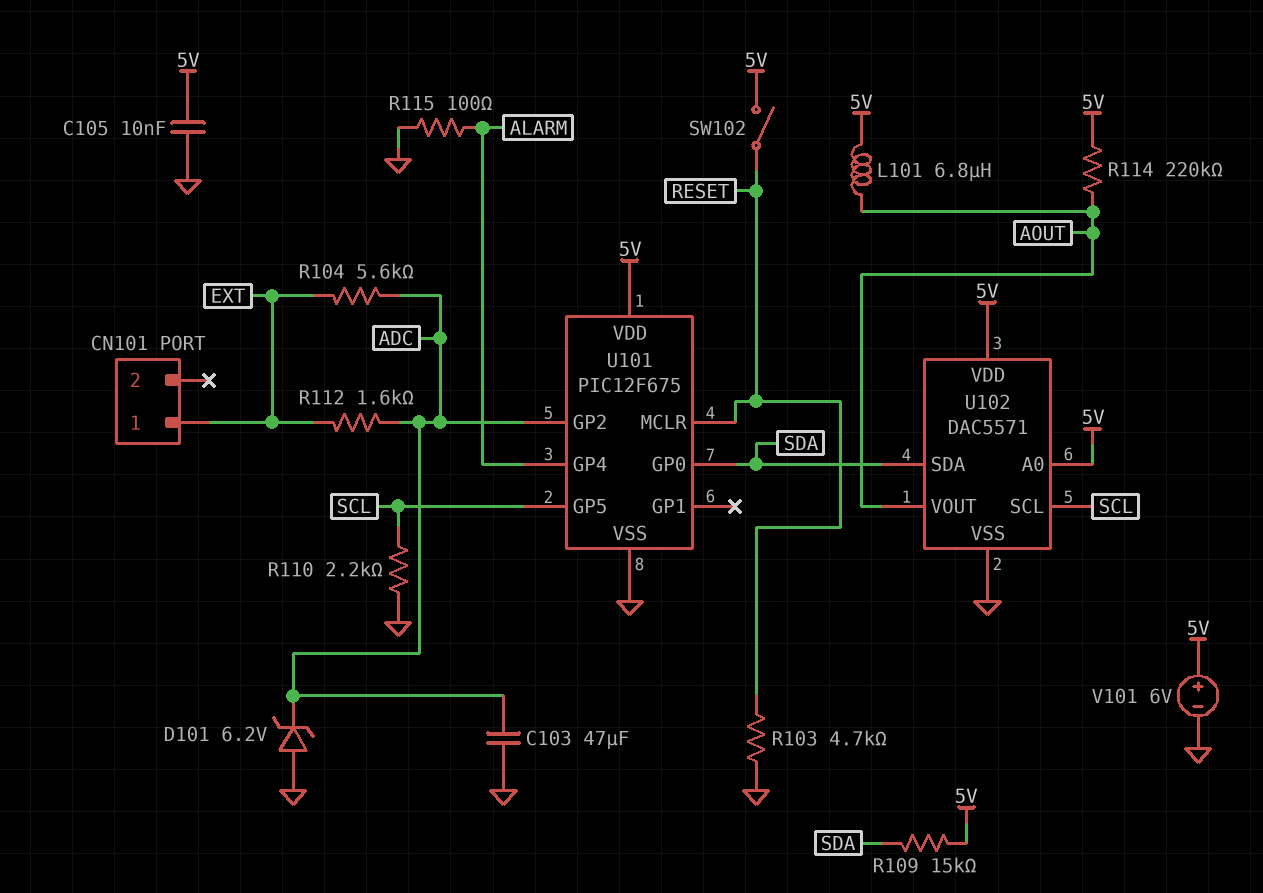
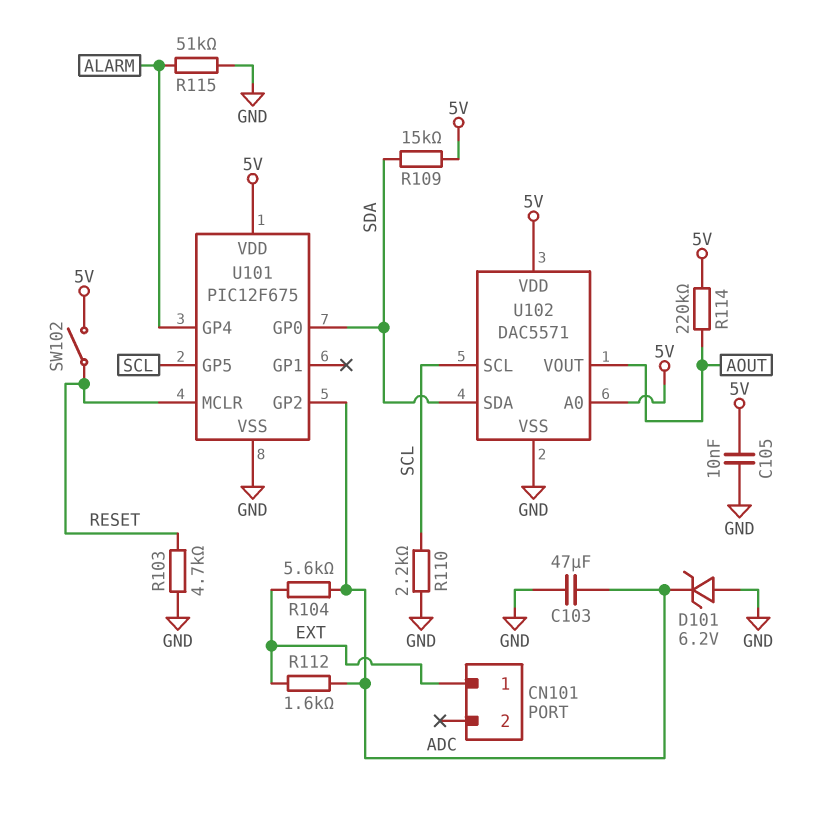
L101: 6.8uH (5V, AOUT) -> none
R115: 100 (ALARM, GND) -> 51k (ALARM, GND)
V101: 6V (plus 5V, minus GND) -> none

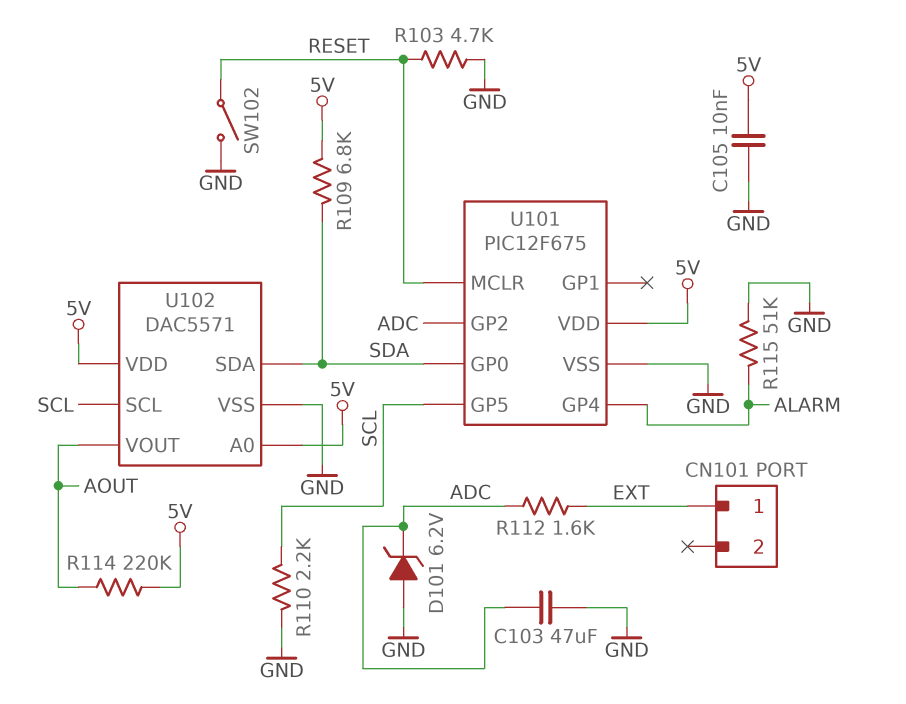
R104: 5.6k (ADC, EXT) -> none
R109: 15k (5V, SDA) -> 6.8k (5V, SDA)
SW102: switch (5V, RESET) -> switch (GND, RESET)

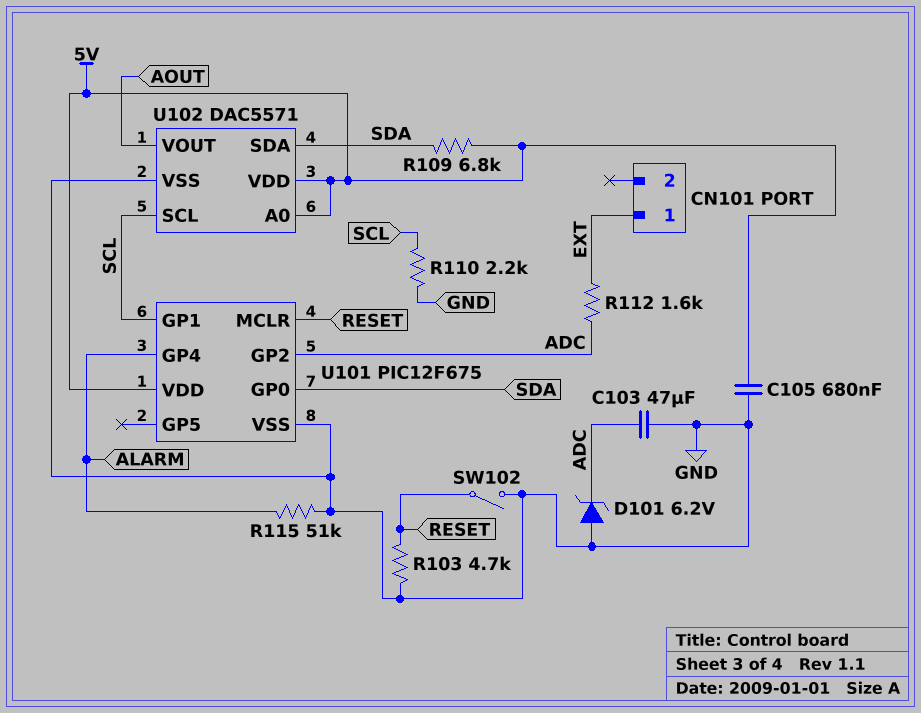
C105: 10nF (5V, GND) -> 680nF (5V, GND)
R114: 220k (5V, AOUT) -> none
U101 pin GP1: none -> SCL
U101 pin GP5: SCL -> none

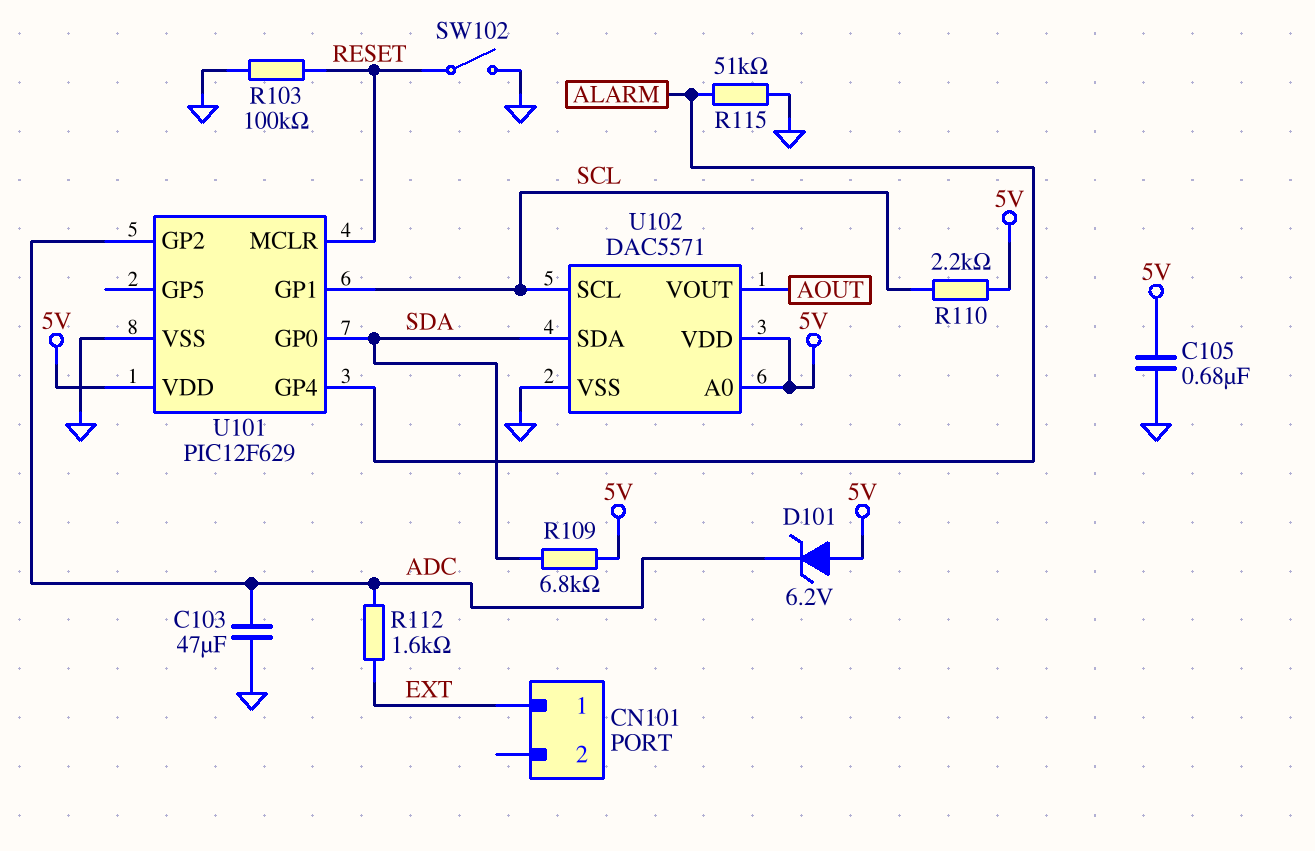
D101: zener 6.2V (A GND, K ADC) -> zener 6.2V (A 5V, K ADC)
R103: 4.7k (GND, RESET) -> 100k (GND, RESET)
R110: 2.2k (GND, SCL) -> 2.2k (5V, SCL)
U101: PIC12F675 -> PIC12F629

